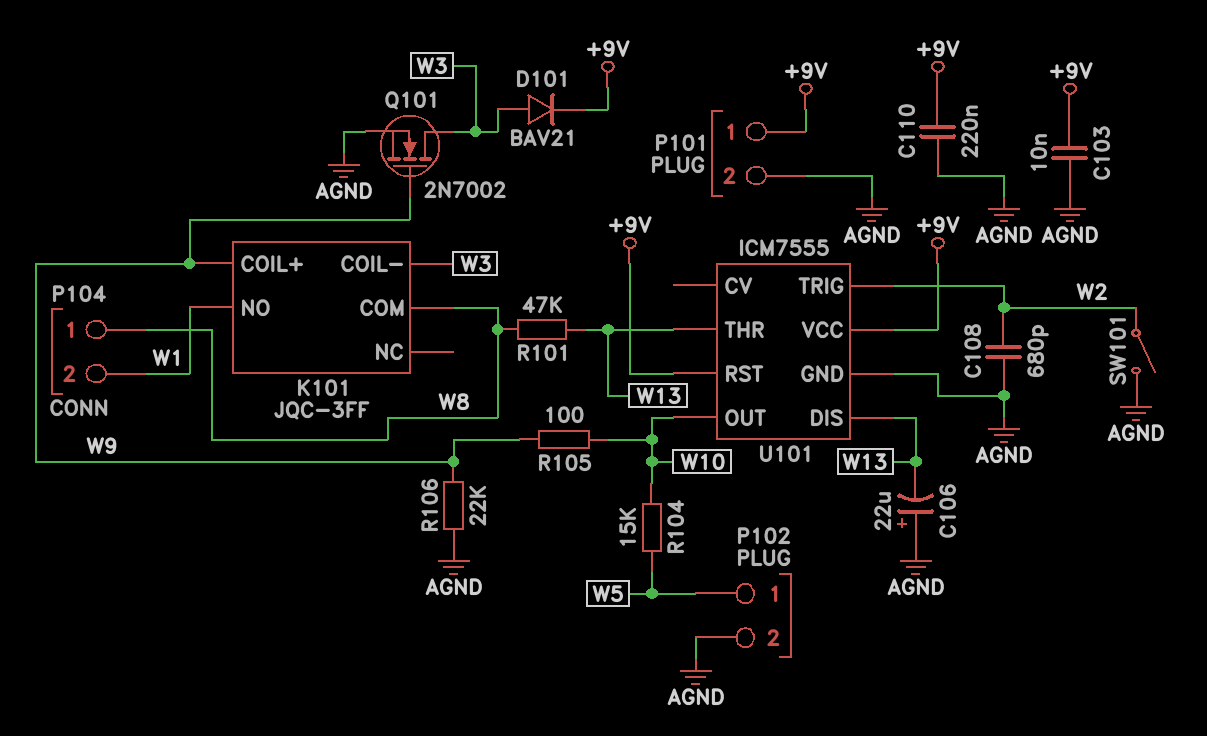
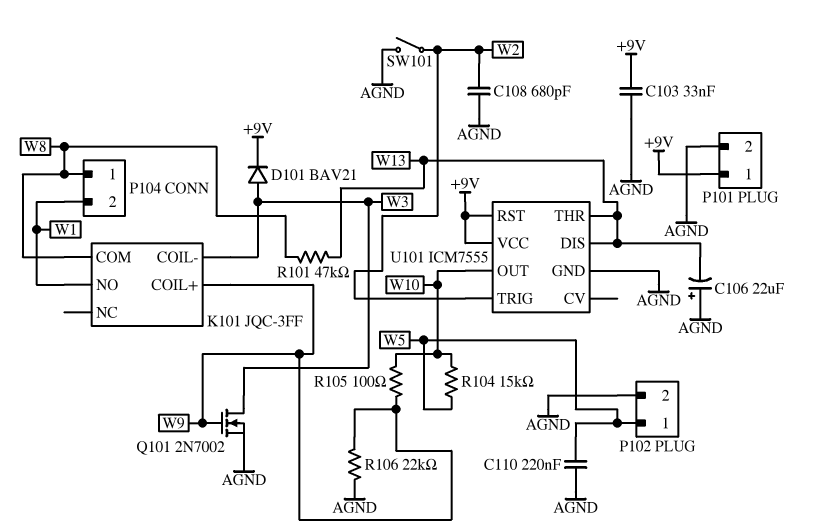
C103: 10nF (+9V, AGND) -> 33nF (+9V, AGND)
C110: 220nF (+9V, AGND) -> 220nF (AGND, W5)

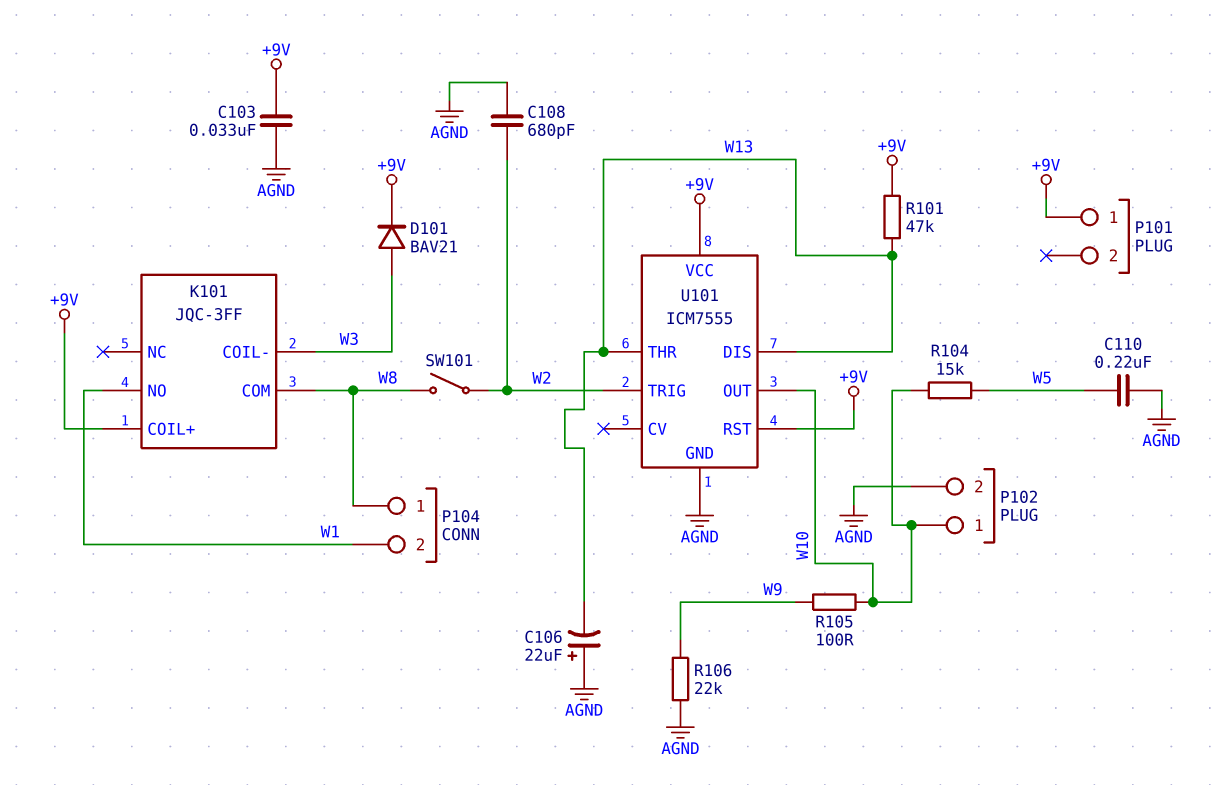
K101 pin COIL+: W9 -> +9V
P101 pin 2: AGND -> none
P102 pin 1: W5 -> W10
Q101: NMOS 2N7002 (G W9, D W3, S AGND) -> none
R101: 47k (W8, W13) -> 47k (+9V, W13)
SW101: switch (AGND, W2) -> switch (W2, W8)

